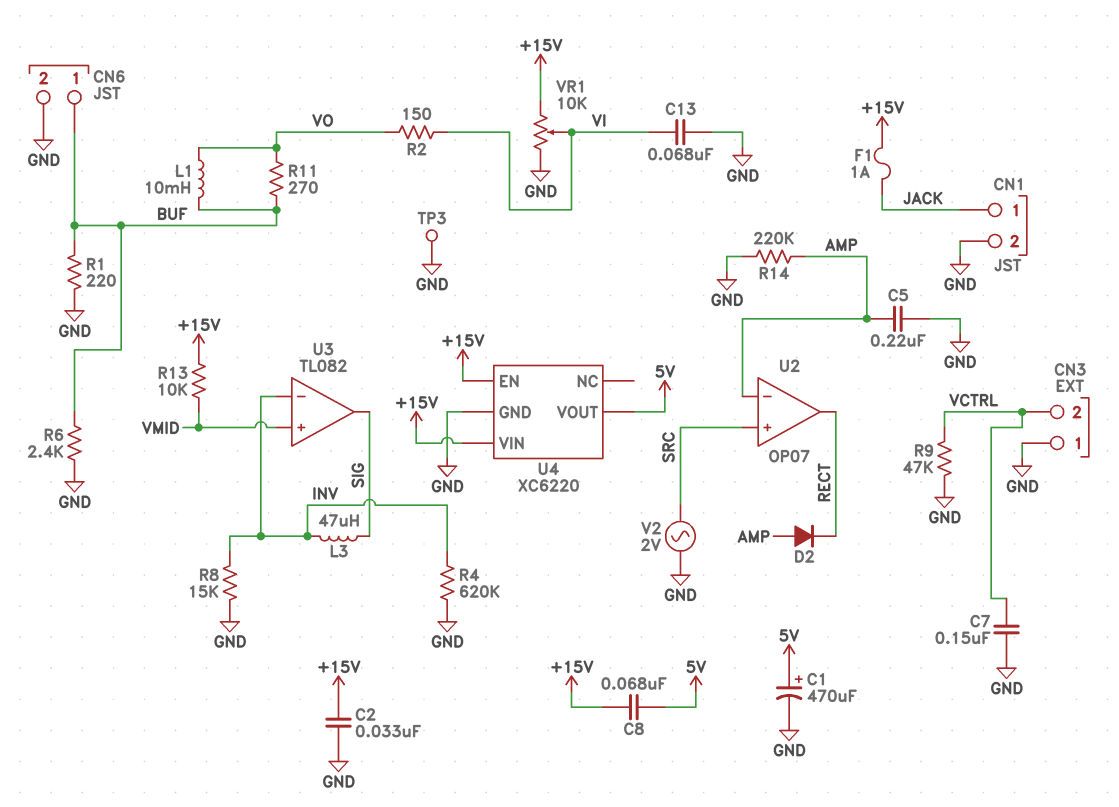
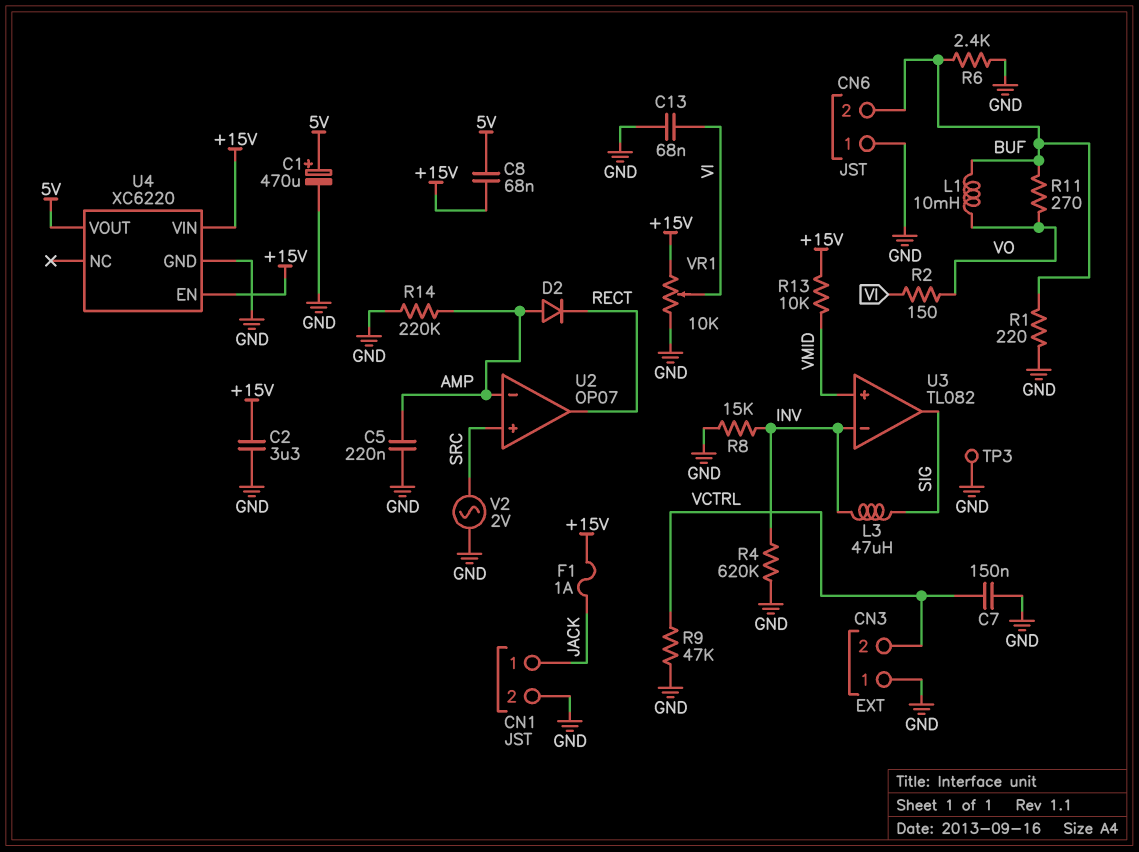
C2: 33nF (+15V, GND) -> 3.3uF (+15V, GND)
CN6 pin 1: BUF -> GND
CN6 pin 2: GND -> BUF

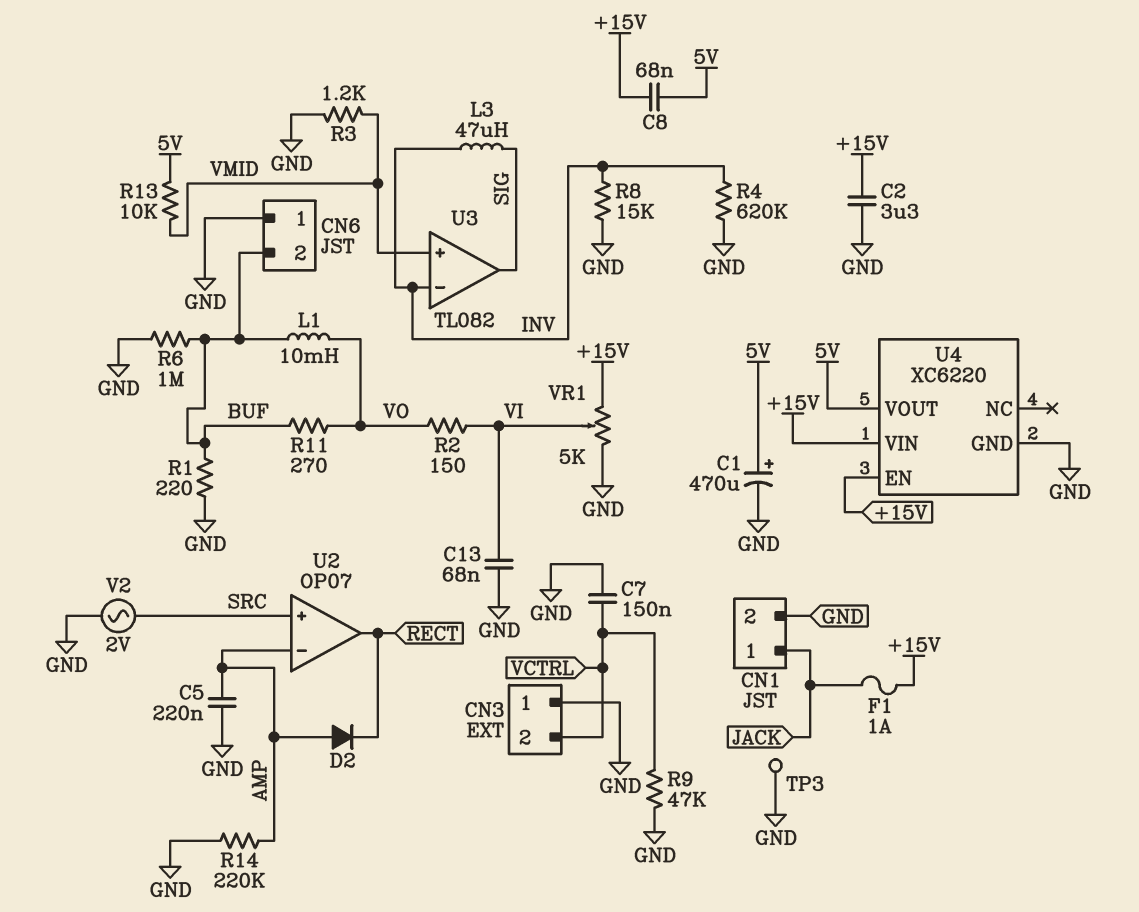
R3: none -> 1.2k (GND, VMID)
R6: 2.4k (BUF, GND) -> 1M (BUF, GND)
R13: 10k (+15V, VMID) -> 10k (5V, VMID)
VR1: 10k (+15V, GND, wiper VI) -> 5k (+15V, GND, wiper VI)

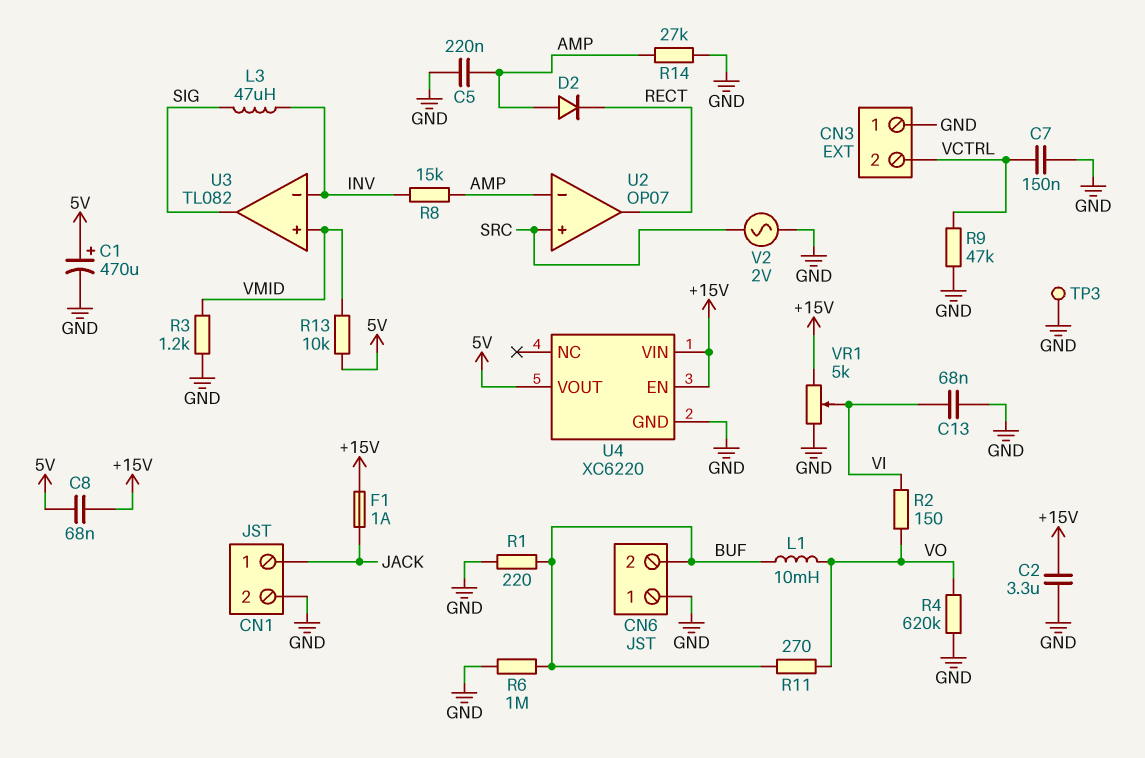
R4: 620k (GND, INV) -> 620k (GND, VO)
R8: 15k (GND, INV) -> 15k (AMP, INV)
R14: 220k (AMP, GND) -> 27k (AMP, GND)

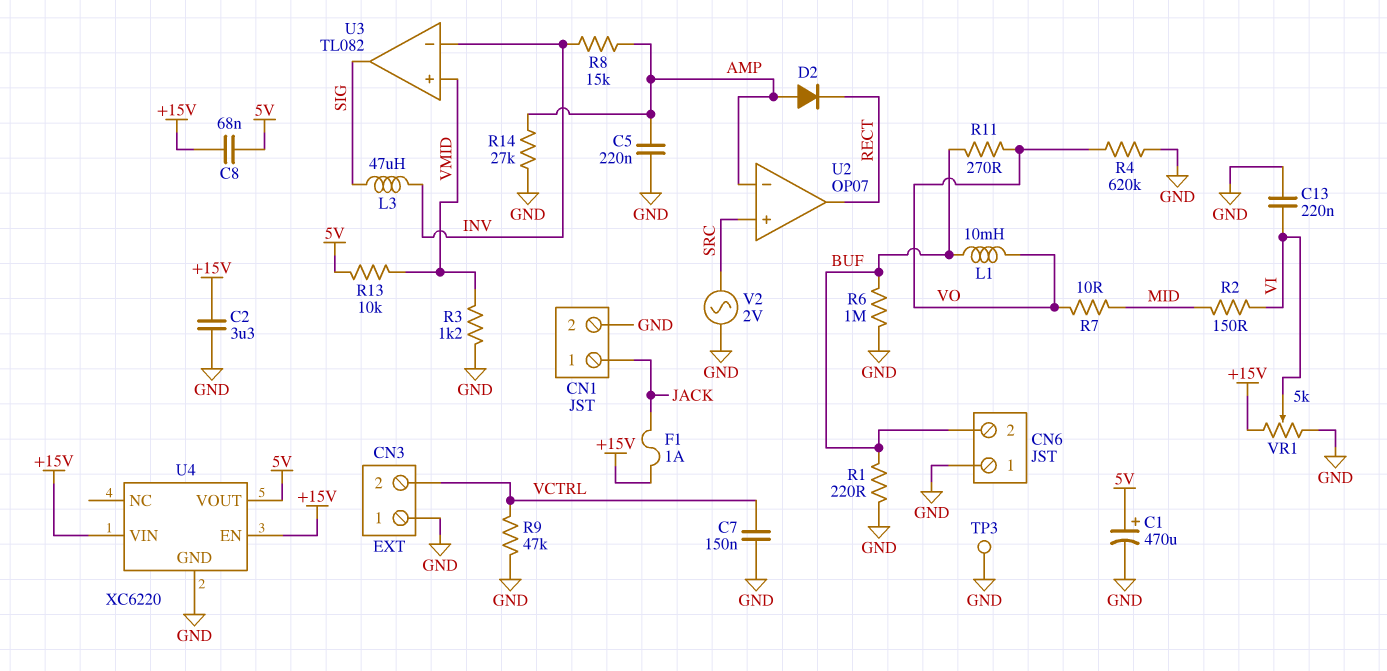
C13: 68nF (GND, VI) -> 220nF (GND, VI)
R2: 150 (VI, VO) -> 150 (MID, VI)
R7: none -> 10 (MID, VO)

